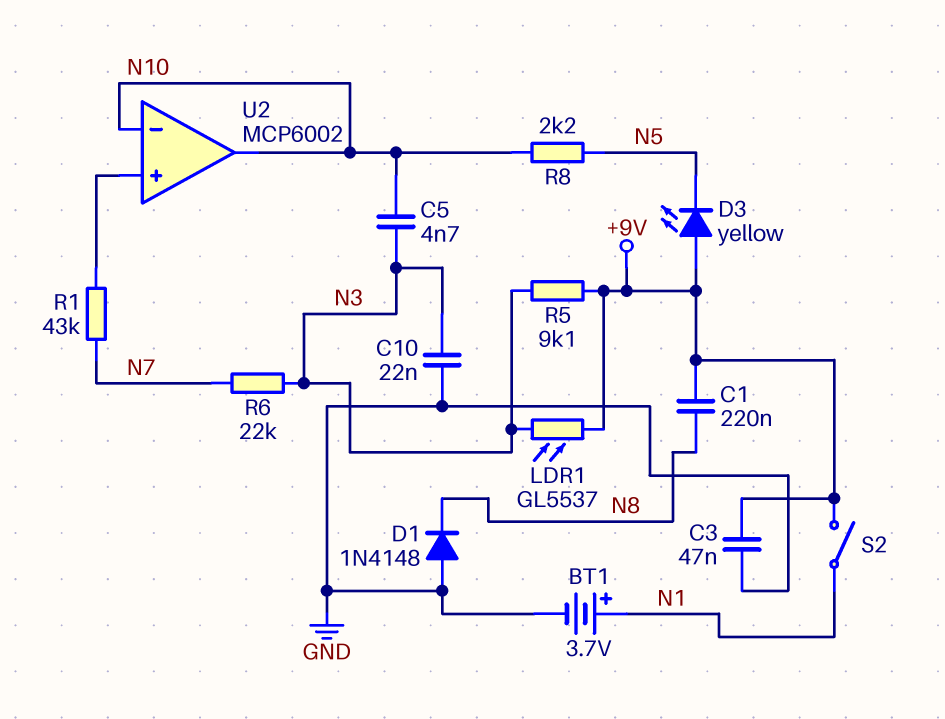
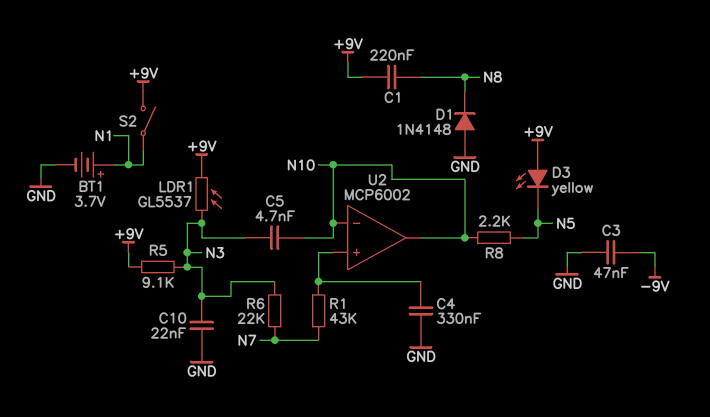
C3: 47nF (+9V, GND) -> 47nF (-9V, GND)
C4: none -> 330nF (GND, U2/in+)

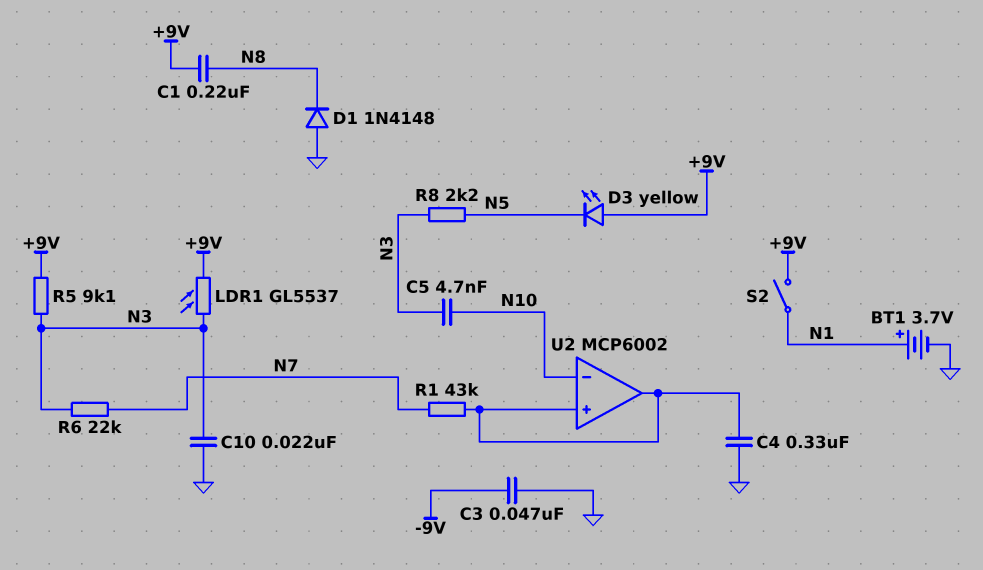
R8: 2.2k (N5, N10) -> 2.2k (N3, N5)
U2 pin out: N10 -> U2/in+

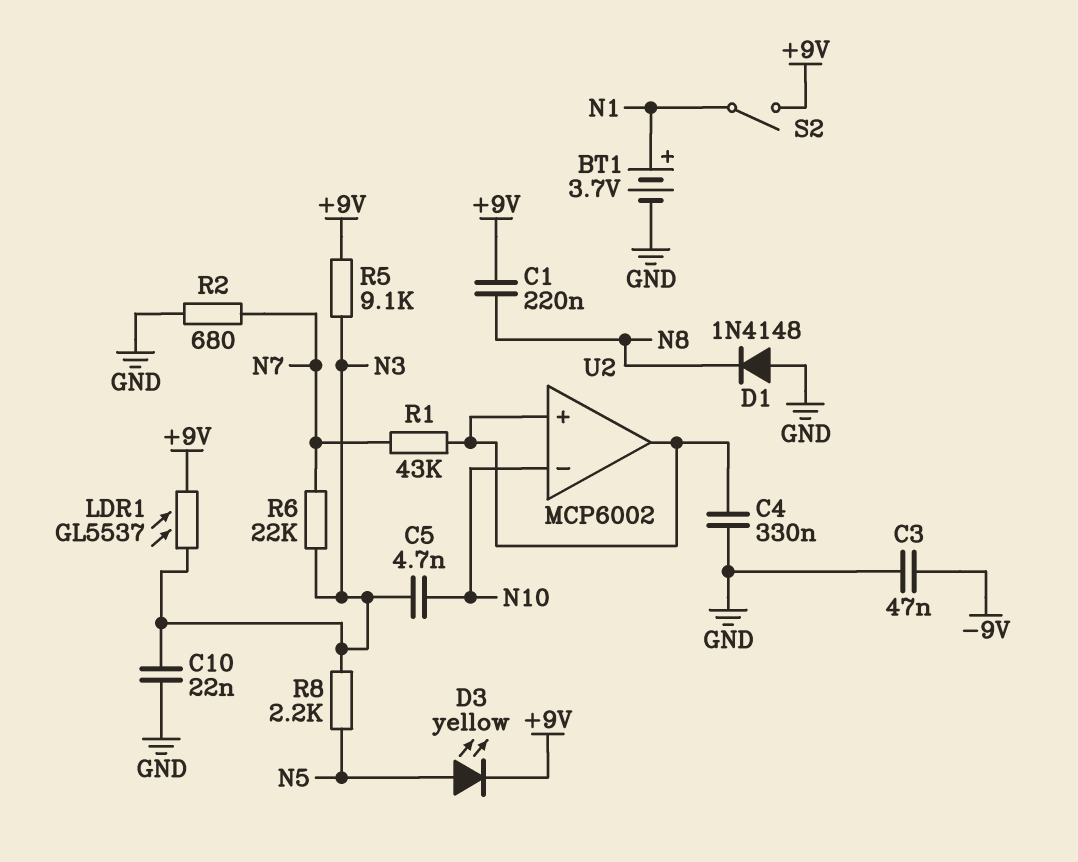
D3: LED yellow (A +9V, K N5) -> LED yellow (A N5, K +9V)
R2: none -> 680 (GND, N7)

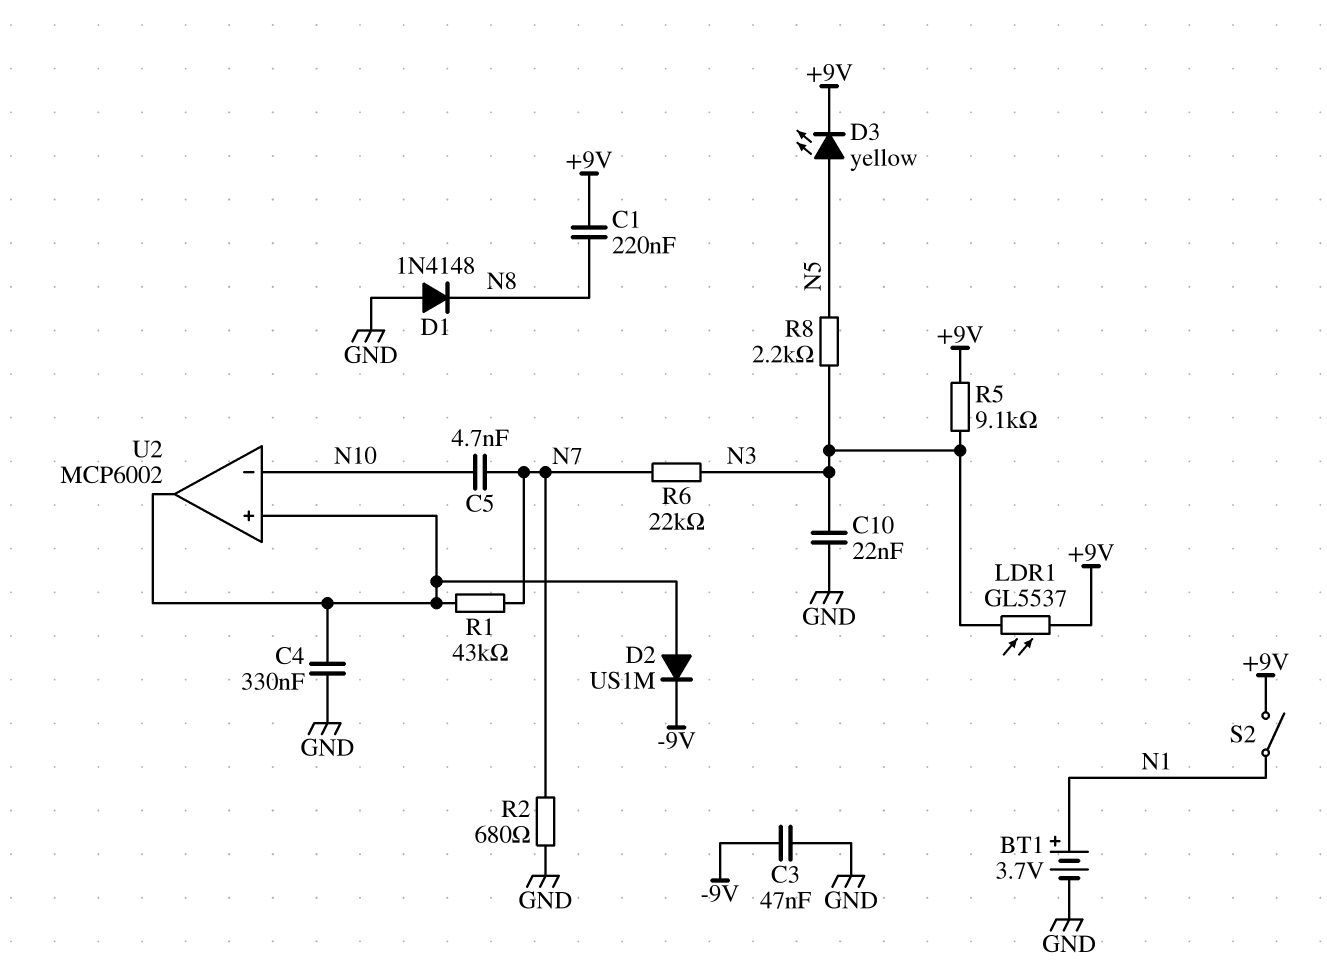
C5: 4.7nF (N3, N10) -> 4.7nF (N7, N10)
D2: none -> diode US1M (A U2/in+, K -9V)

